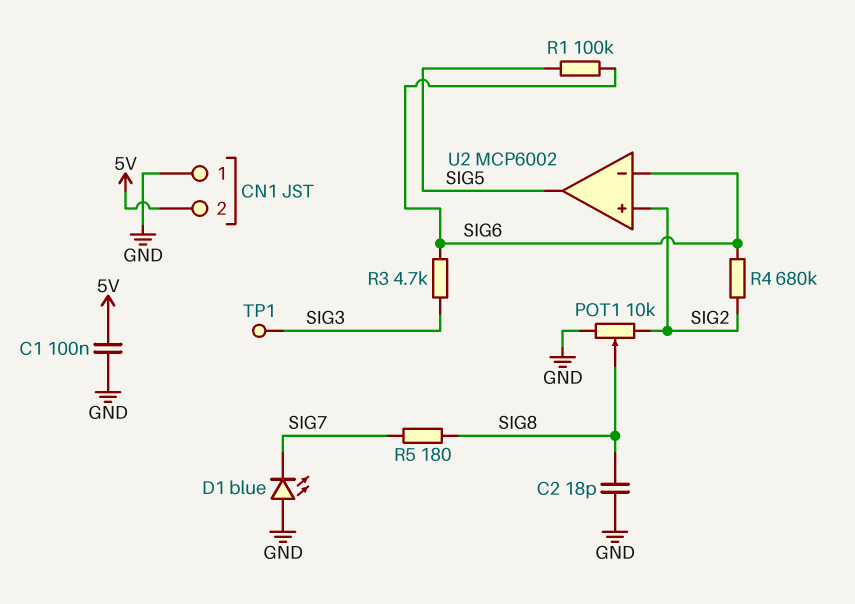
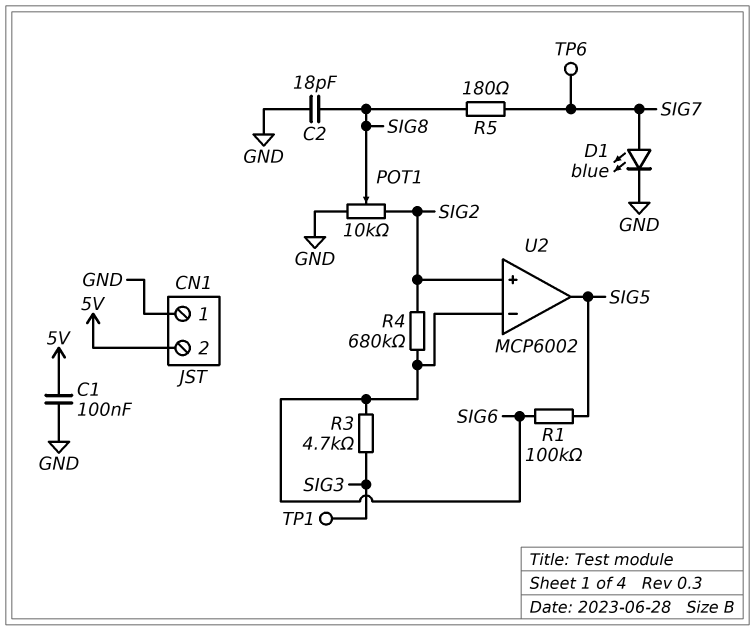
D1: LED blue (A GND, K SIG7) -> LED blue (A SIG7, K GND)
TP6: none -> test point (SIG7)

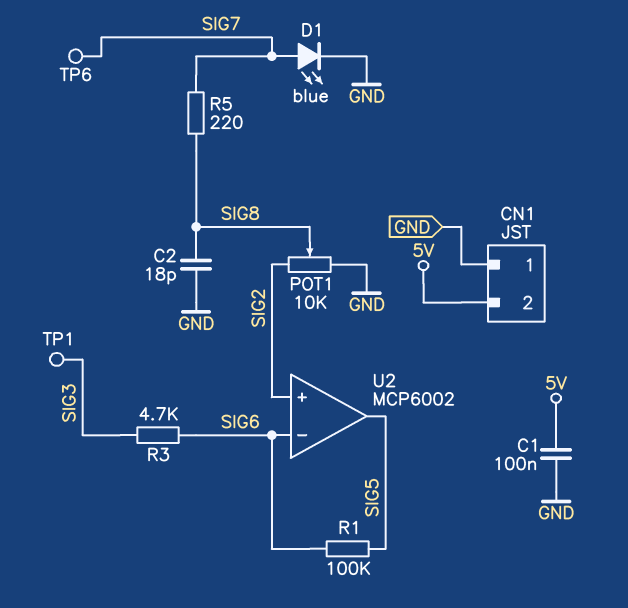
R4: 680k (SIG2, SIG6) -> none
R5: 180 (SIG7, SIG8) -> 220 (SIG7, SIG8)

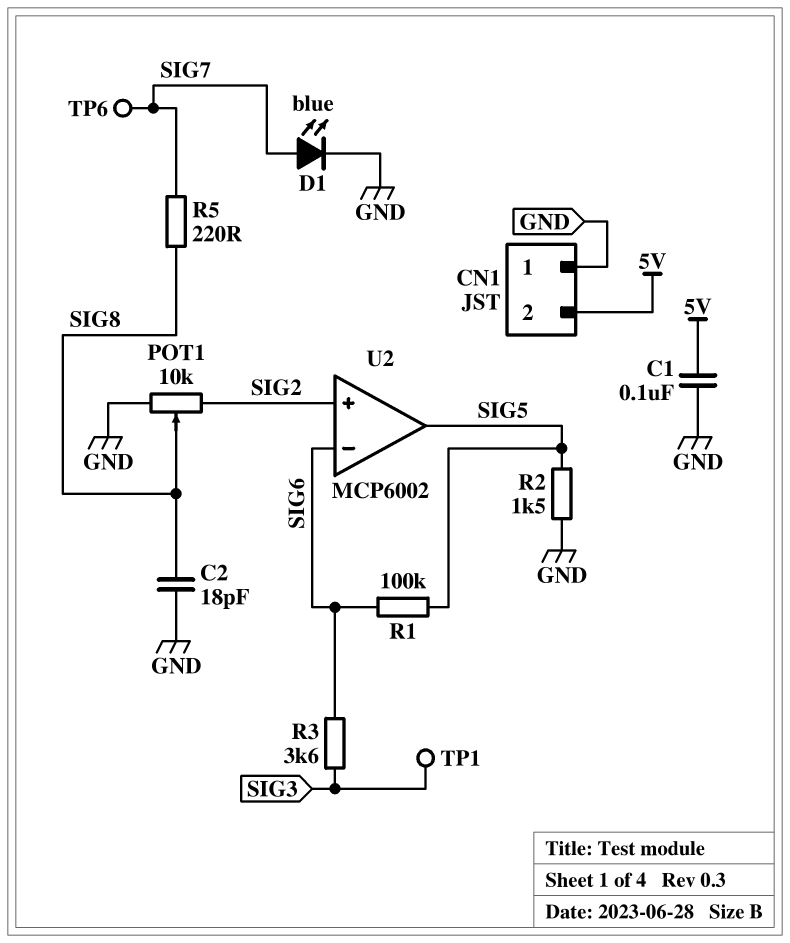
R2: none -> 1.5k (GND, SIG5)
R3: 4.7k (SIG3, SIG6) -> 3.6k (SIG3, SIG6)

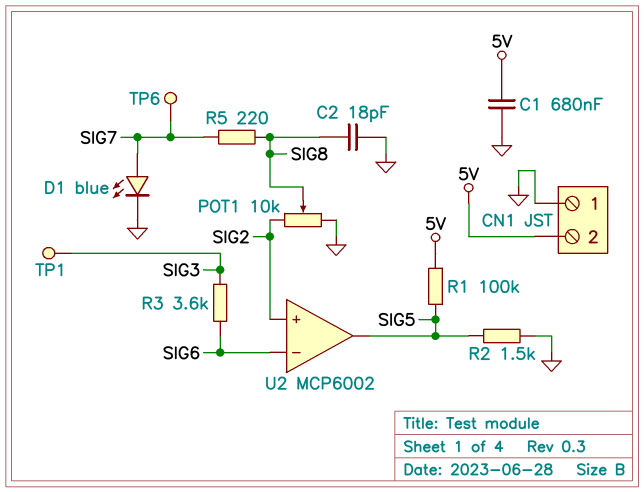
C1: 100nF (5V, GND) -> 680nF (5V, GND)
R1: 100k (SIG5, SIG6) -> 100k (5V, SIG5)

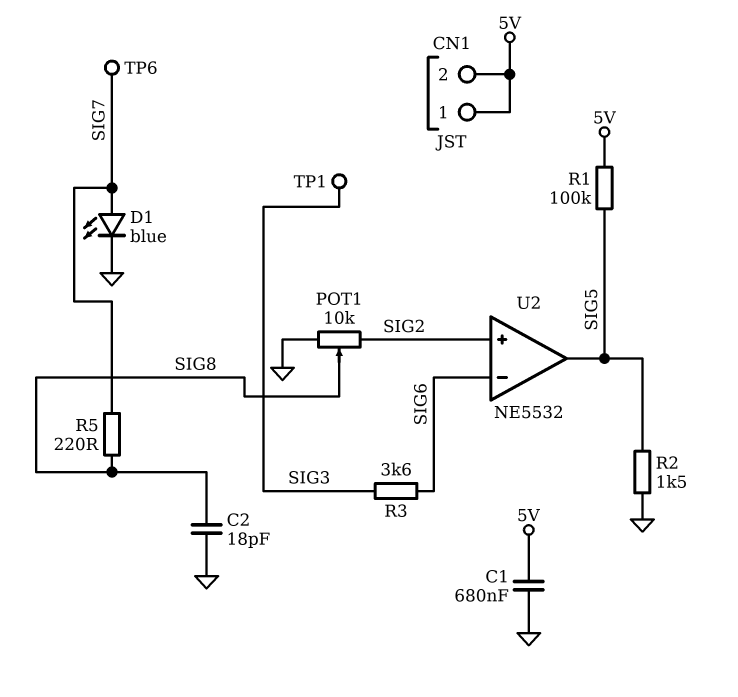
CN1 pin 1: GND -> 5V
U2: MCP6002 -> NE5532

